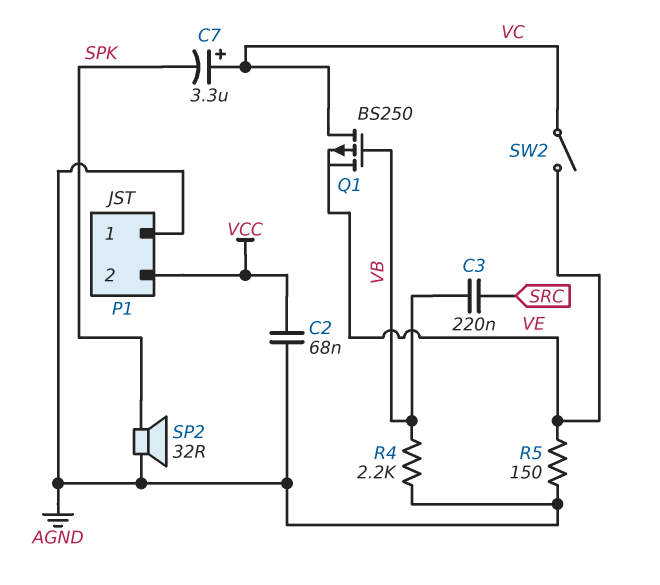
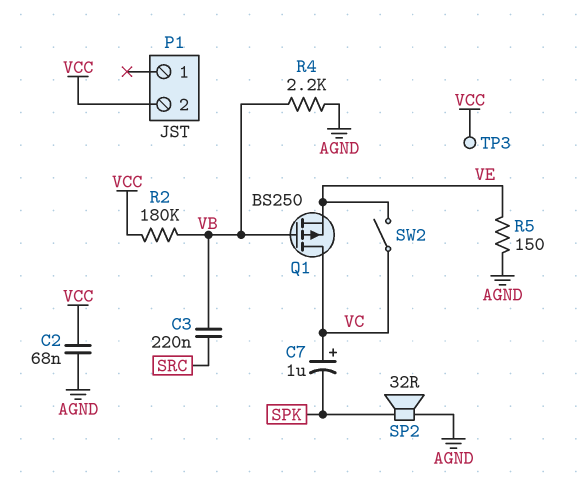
C7: 3.3uF (plus VC, minus SPK) -> 1uF (plus VC, minus SPK)
P1 pin 1: AGND -> none
R2: none -> 180k (VB, VCC)
TP3: none -> test point (VCC)

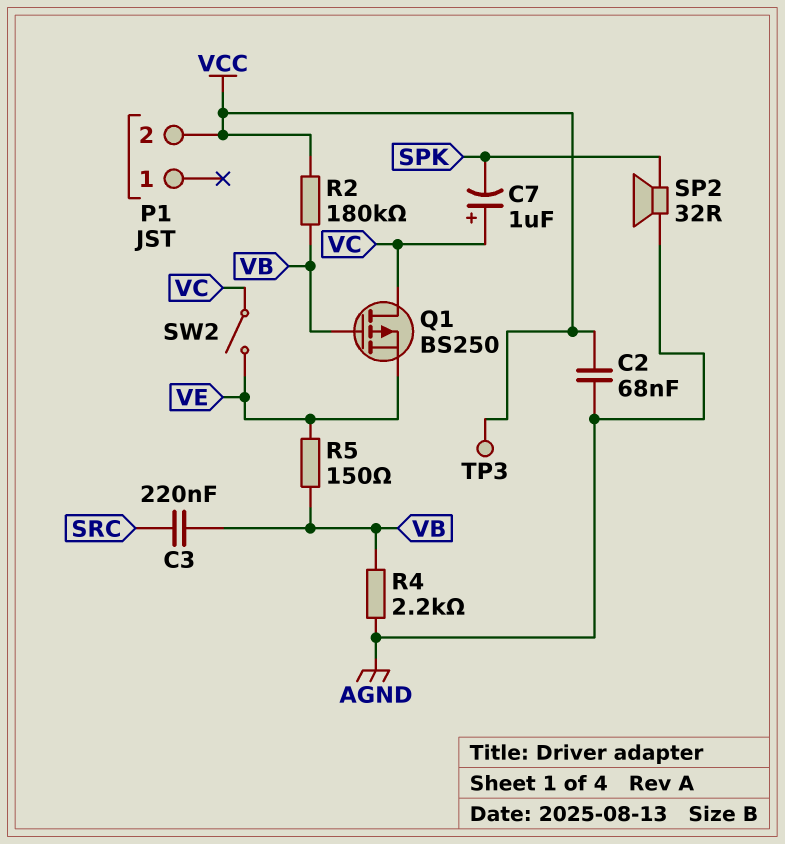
R5: 150 (AGND, VE) -> 150 (VB, VE)

